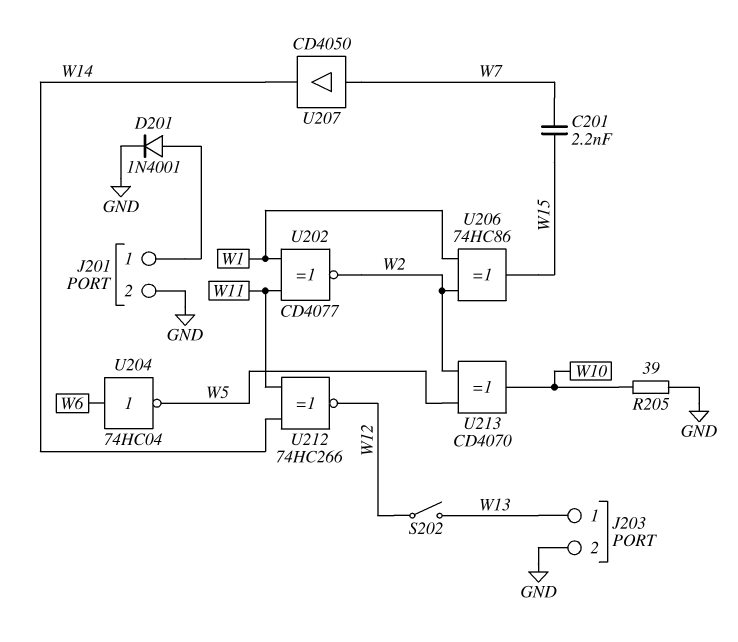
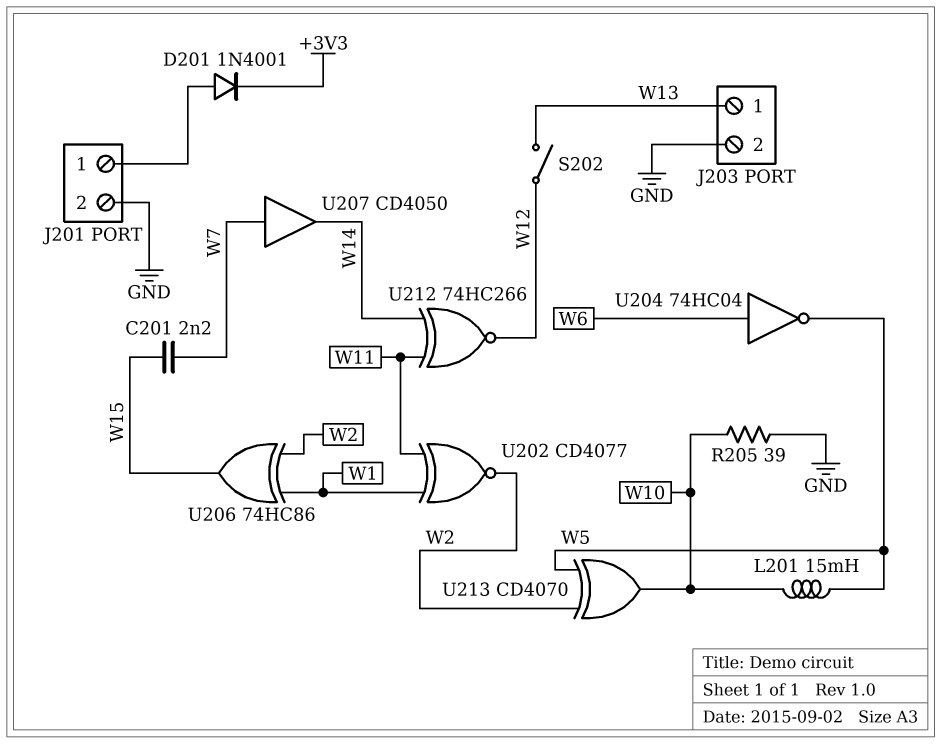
D201: diode 1N4001 (A J201/1, K GND) -> diode 1N4001 (A J201/1, K +3V3)
L201: none -> 15mH (W5, W10)

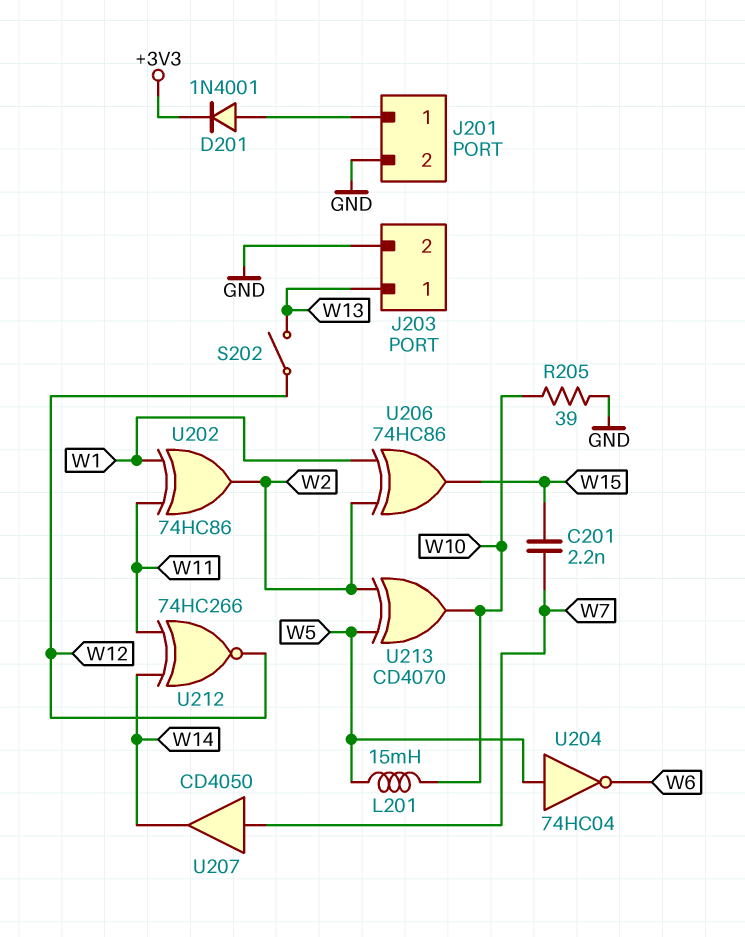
U202: XNOR CD4077 (in W1, in W11, out W2) -> XOR 74HC86 (in W1, in W11, out W2)
U204: NOT 74HC04 (in W6, out W5) -> NOT 74HC04 (in W5, out W6)

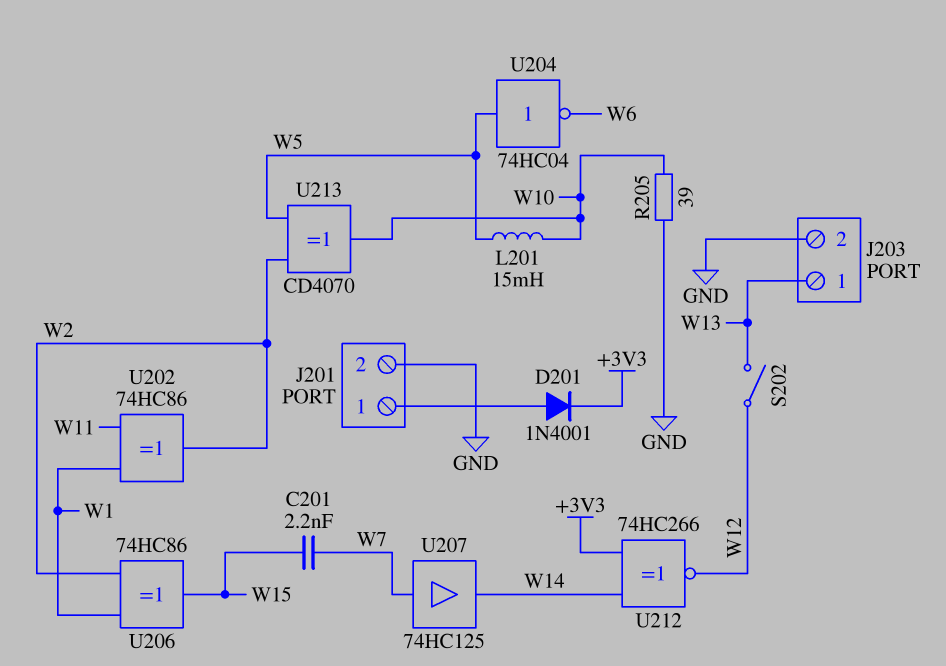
U207: buffer CD4050 (in W7, out W14) -> buffer 74HC125 (in W7, out W14)
U212: XNOR 74HC266 (in W11, in W14, out W12) -> XNOR 74HC266 (in +3V3, in W14, out W12)

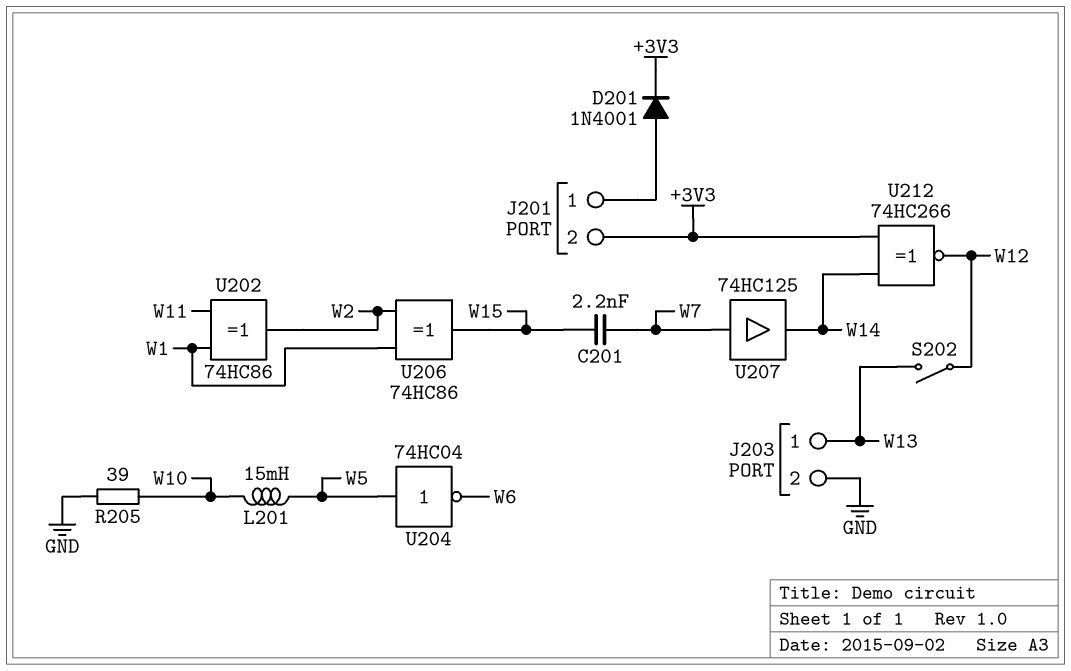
J201 pin 2: GND -> +3V3
U213: XOR CD4070 (in W2, in W5, out W10) -> none

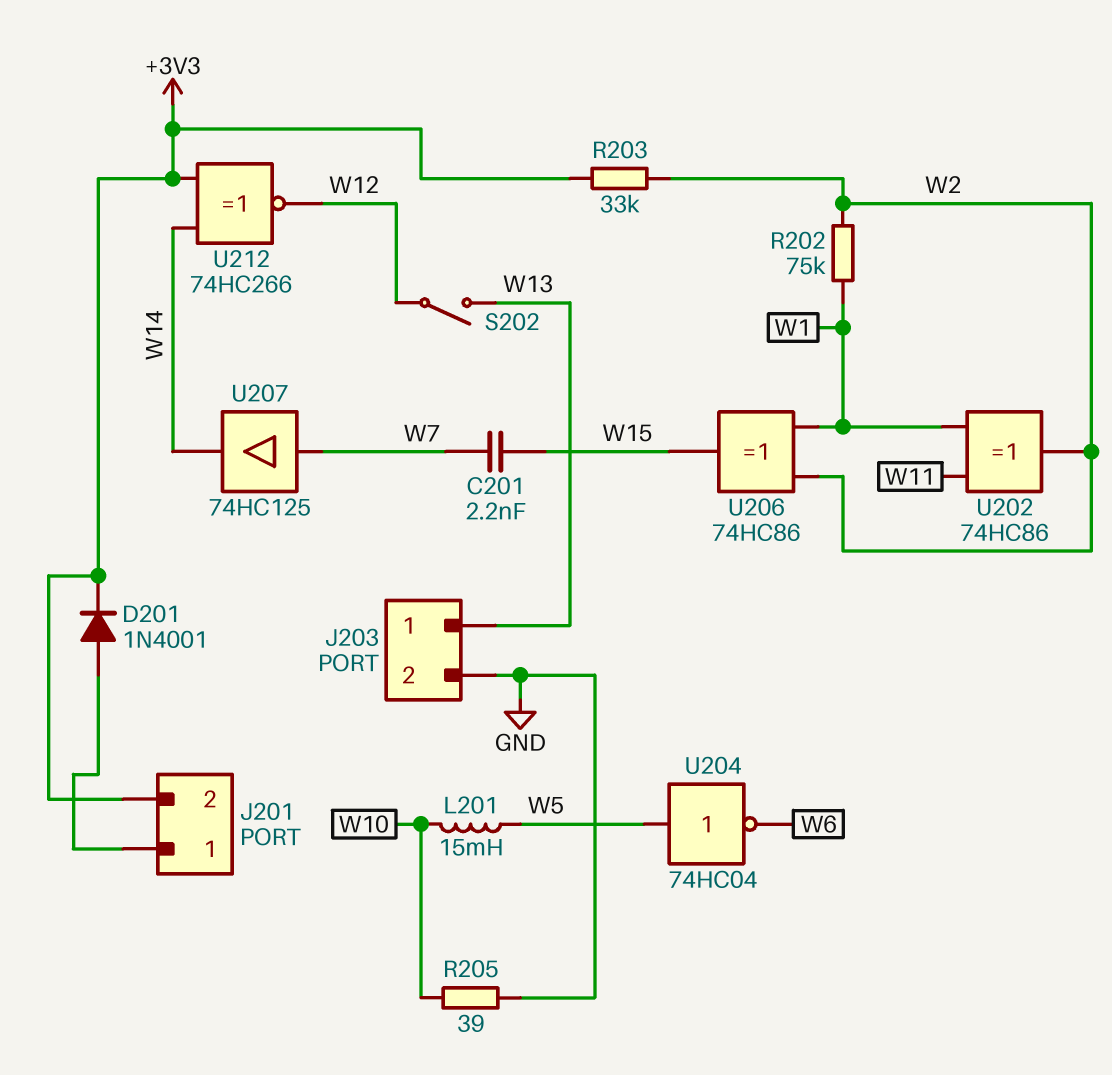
R202: none -> 75k (W1, W2)
R203: none -> 33k (+3V3, W2)

